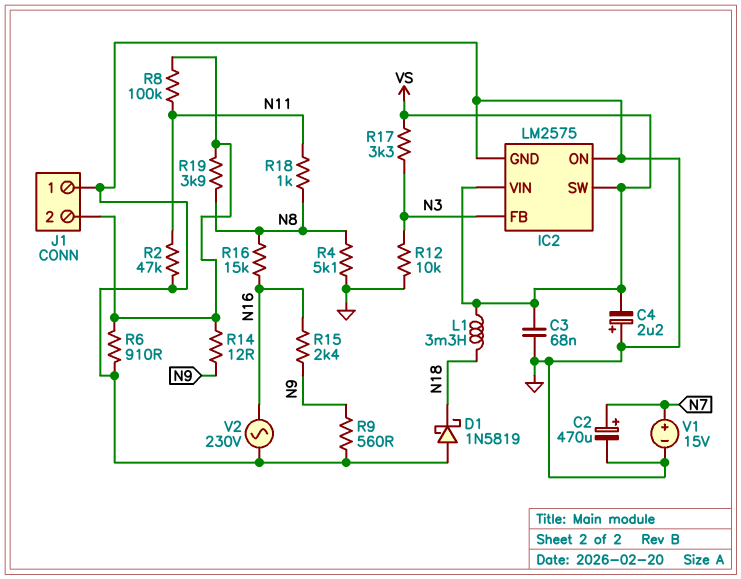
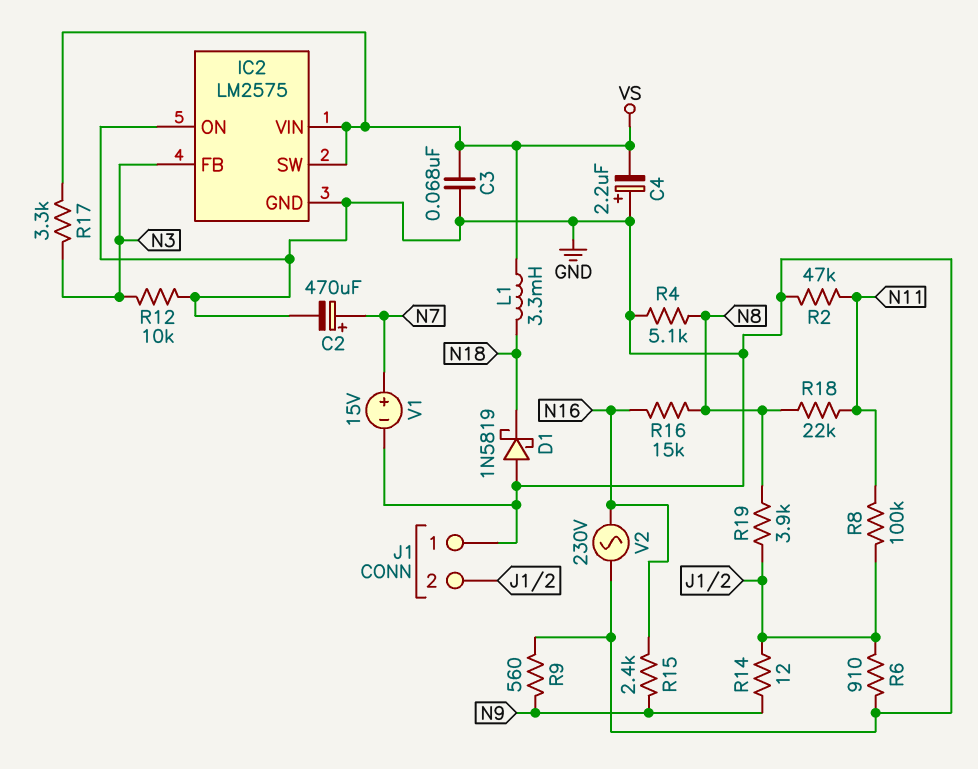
R18: 1k (N8, N11) -> 22k (N8, N11)

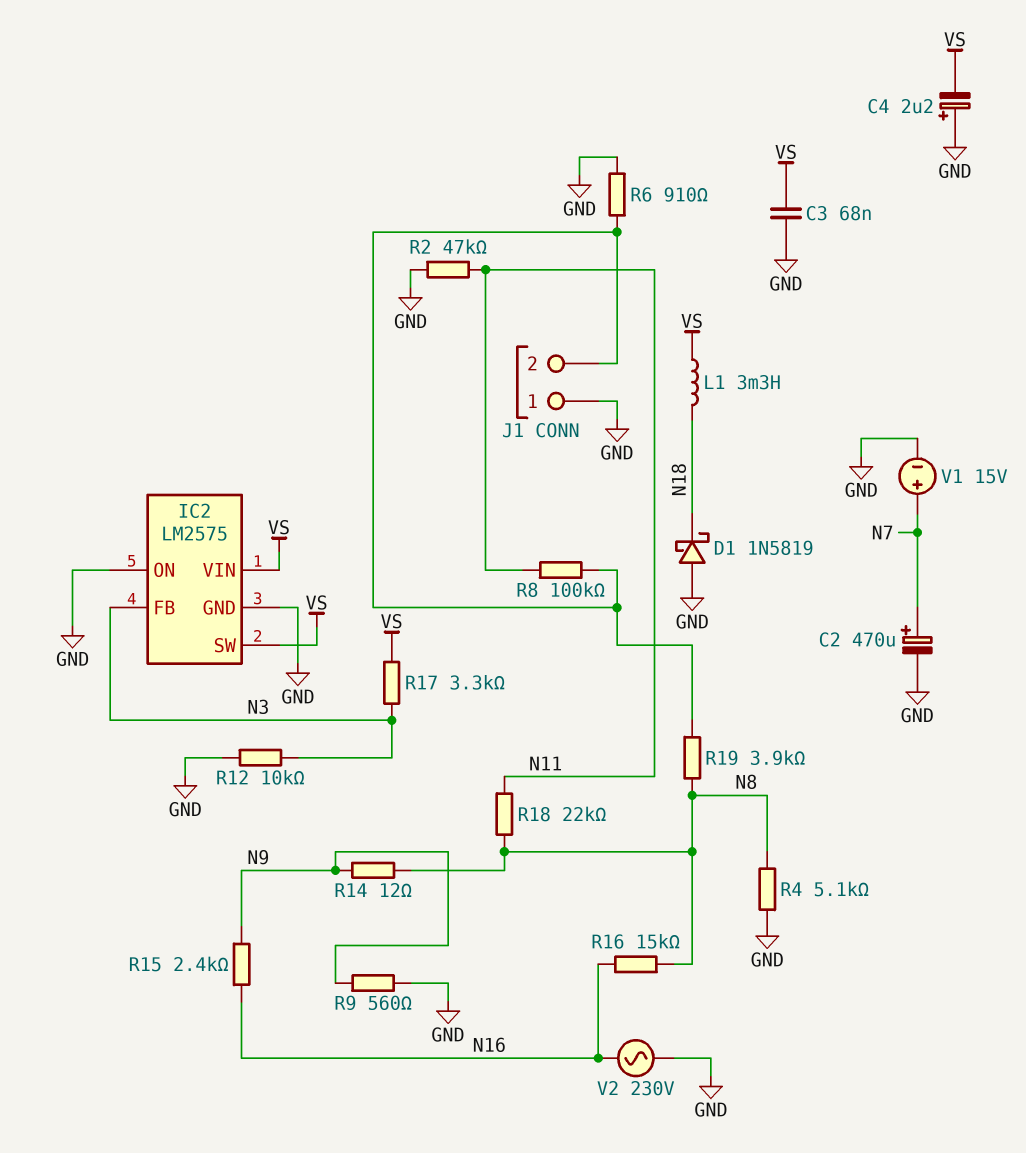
R14: 12 (J1/2, N9) -> 12 (N8, N9)

